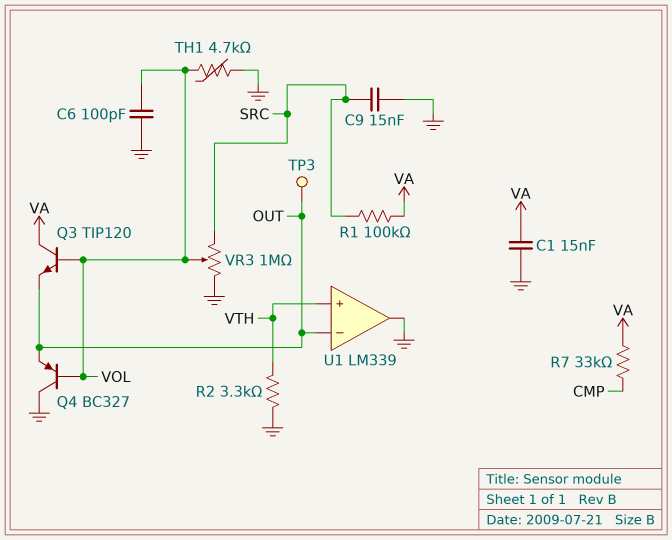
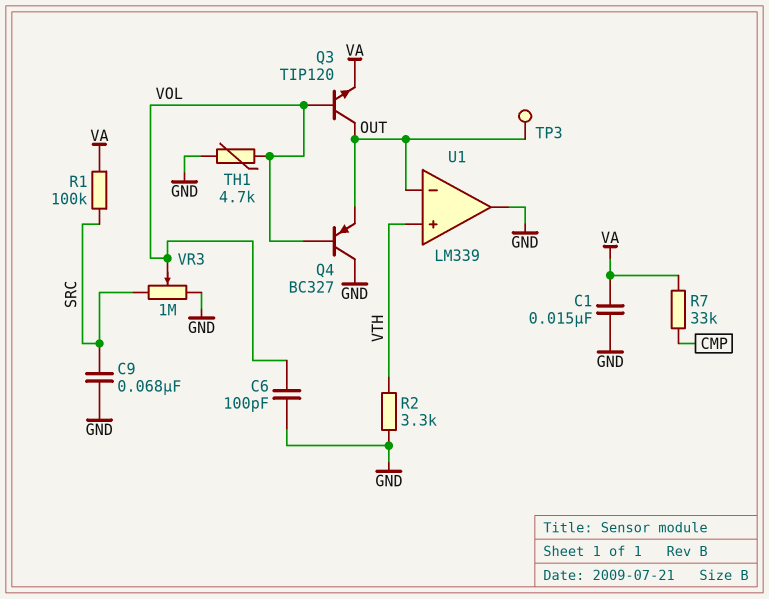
C9: 15nF (GND, SRC) -> 68nF (GND, SRC)
Q3: NPN TIP120 (B VOL, C VA, E OUT) -> NPN TIP120 (B VOL, C OUT, E VA)

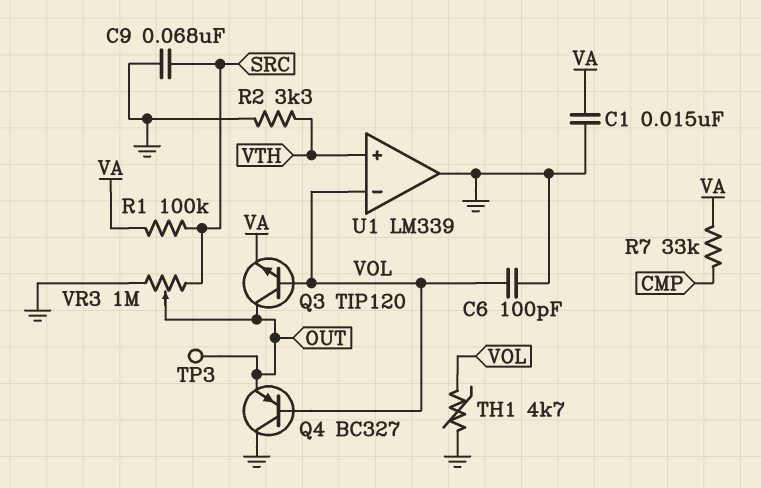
U1 pin in-: OUT -> VOL
VR3: 1M (GND, SRC, wiper VOL) -> 1M (GND, SRC, wiper OUT)

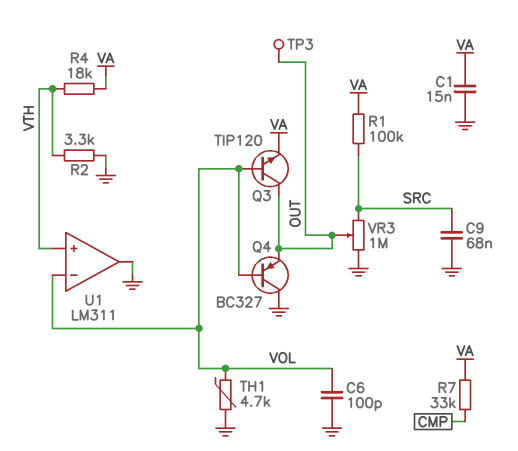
R4: none -> 18k (VA, VTH)
U1: LM339 -> LM311

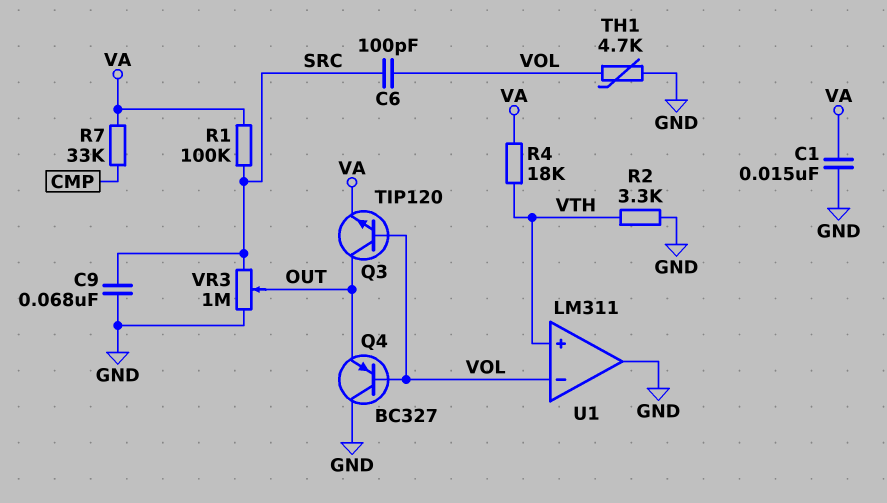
C6: 100pF (GND, VOL) -> 100pF (SRC, VOL)
TP3: test point (OUT) -> none

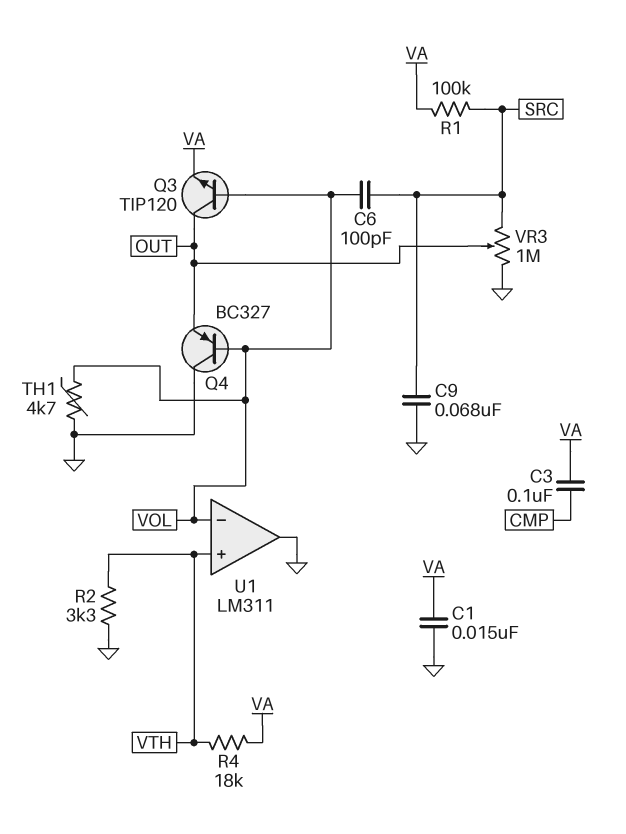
C3: none -> 100nF (CMP, VA)
R7: 33k (CMP, VA) -> none

